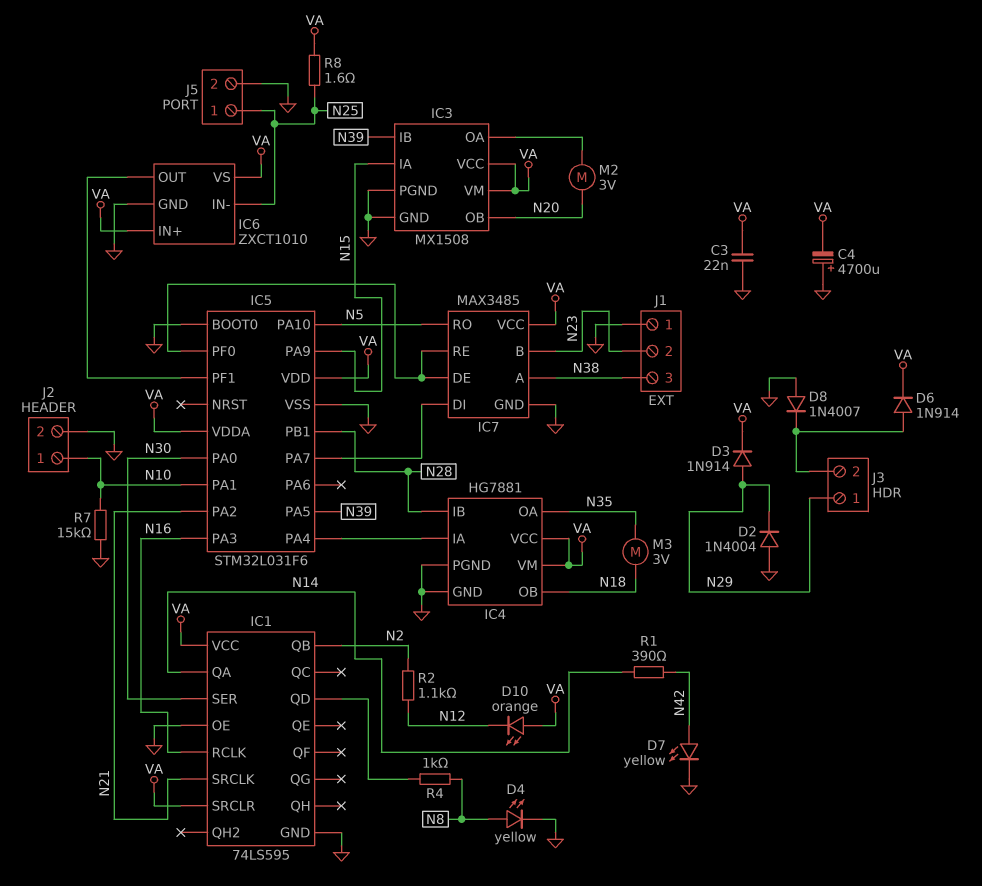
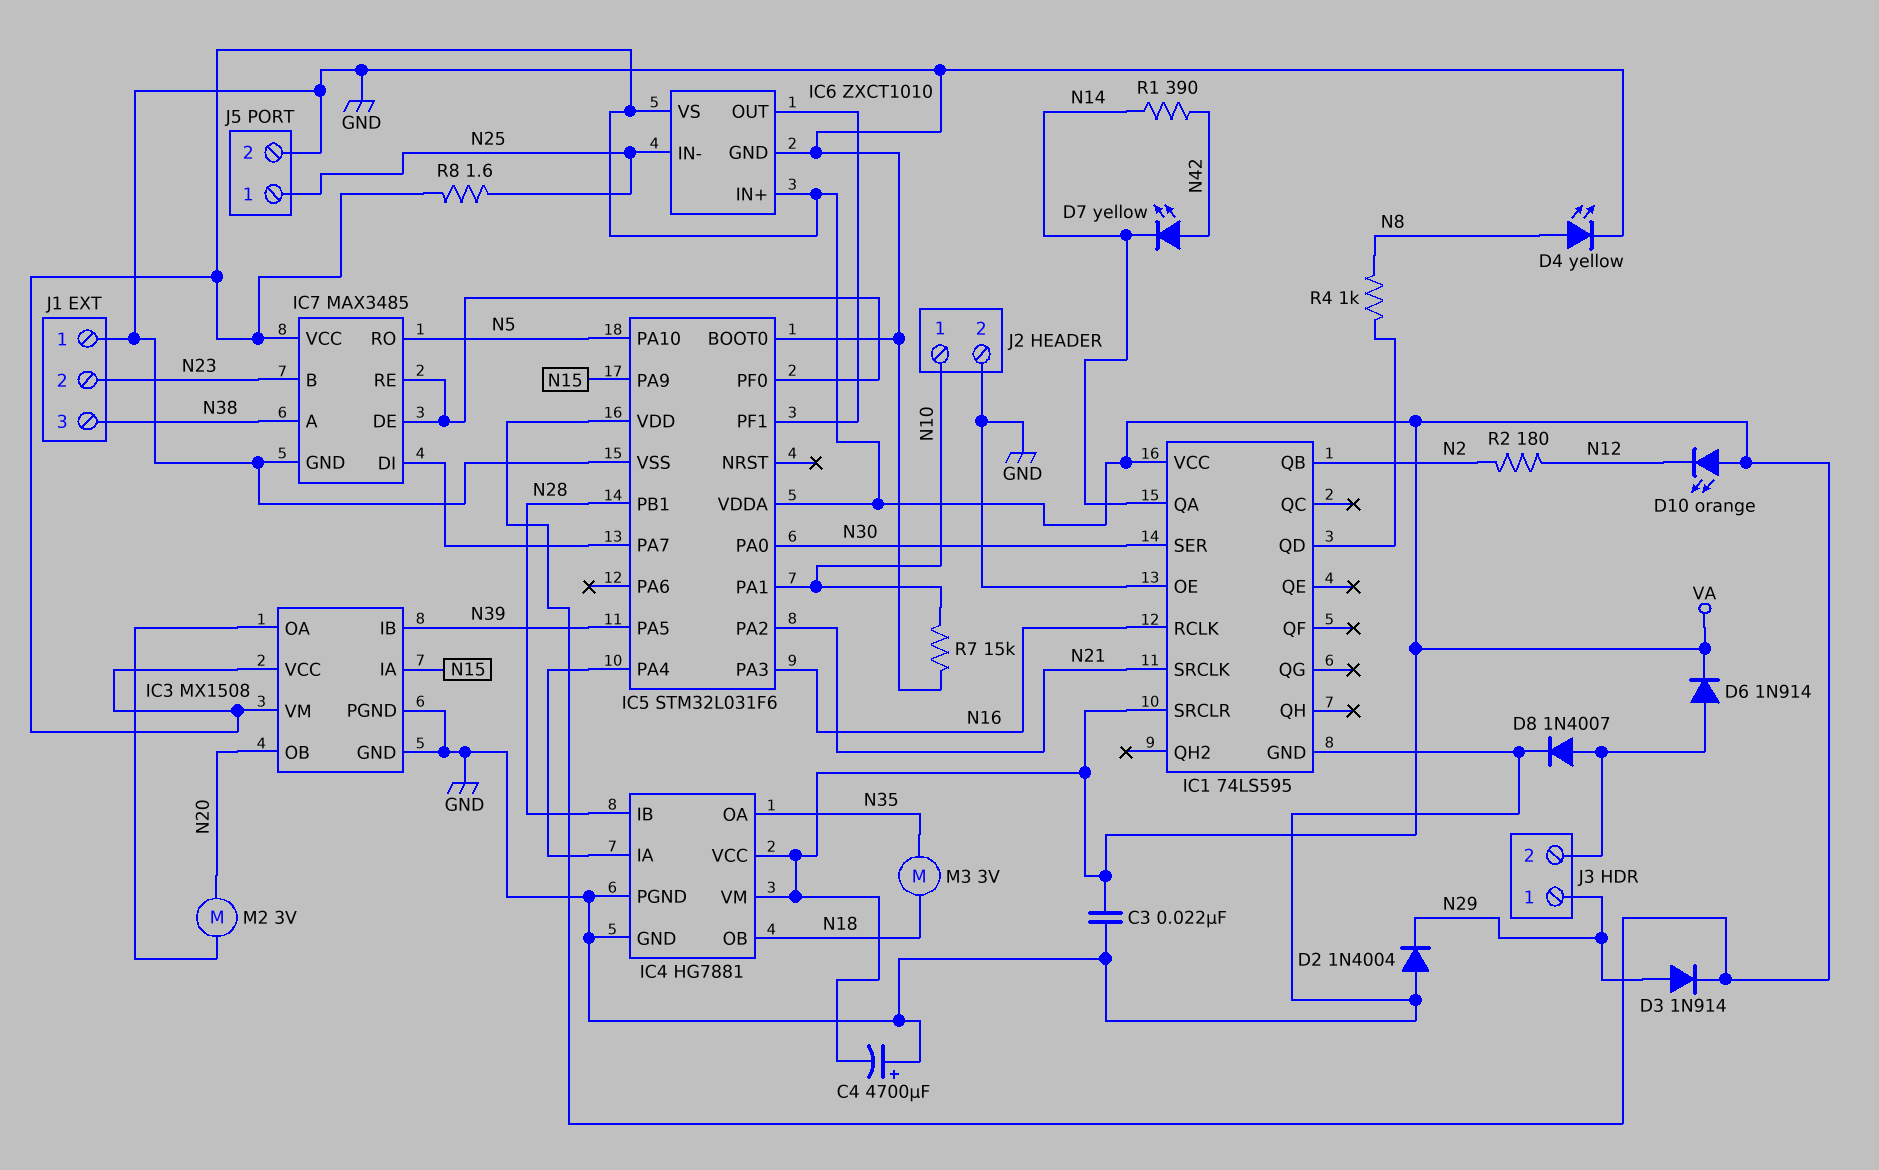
D7: LED yellow (A N42, K GND) -> LED yellow (A N42, K N14)
D8: diode 1N4007 (A GND, K J3/2) -> diode 1N4007 (A J3/2, K GND)
R2: 1.1k (N2, N12) -> 180 (N2, N12)

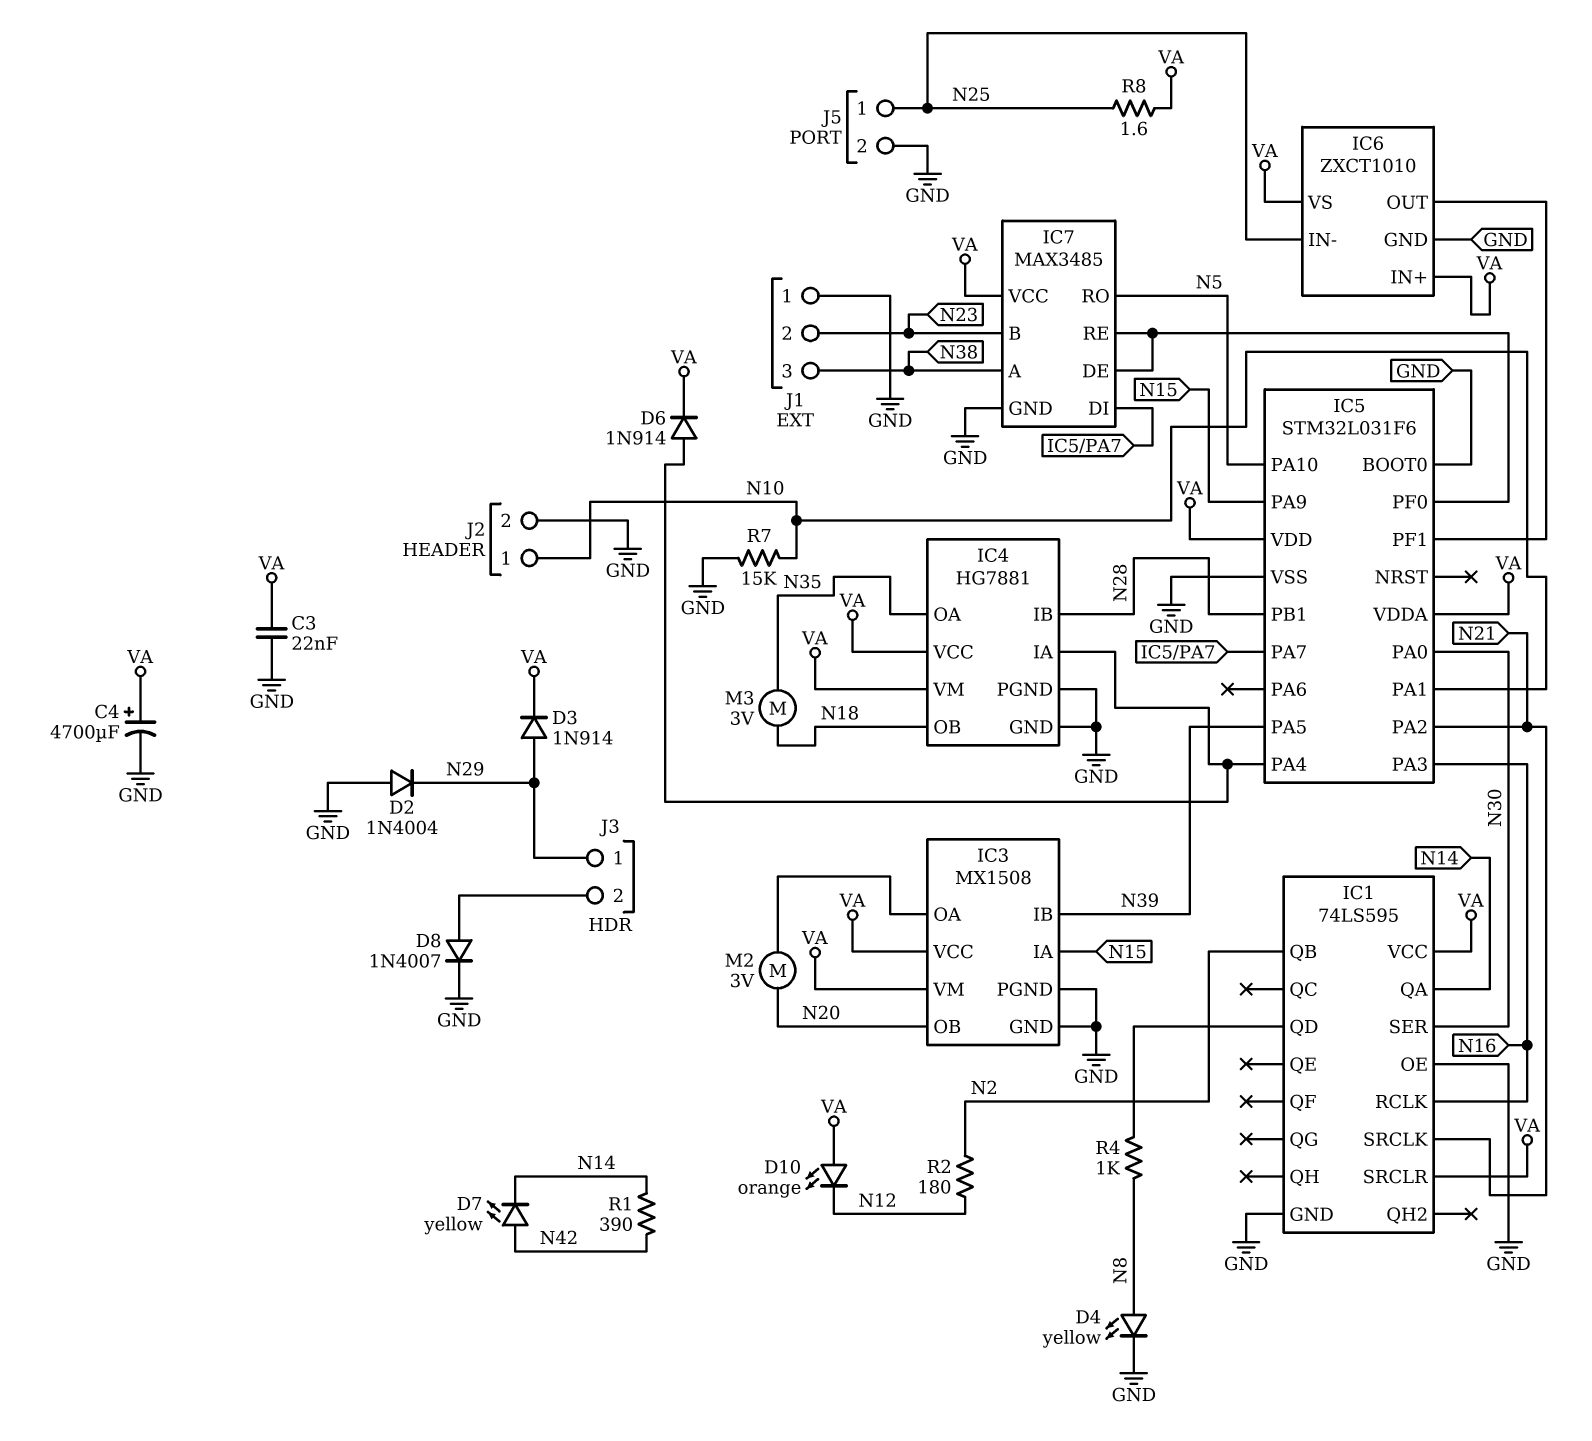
C4: 4700uF (plus GND, minus VA) -> 4700uF (plus VA, minus GND)
D6: diode 1N914 (A J3/2, K VA) -> diode 1N914 (A IC4/IA, K VA)

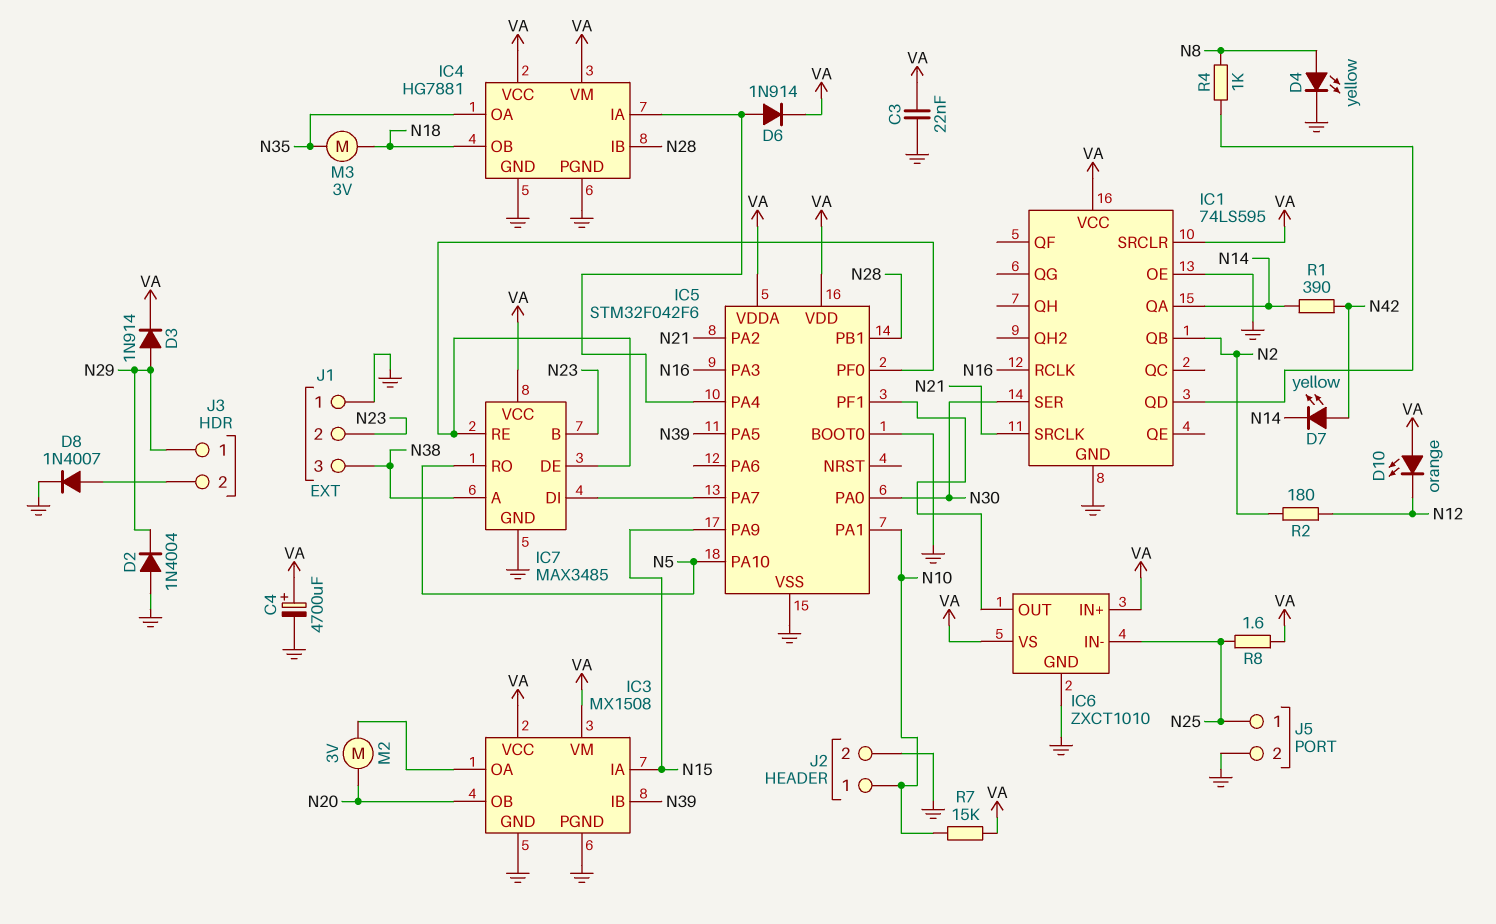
IC5: STM32L031F6 -> STM32F042F6
R7: 15k (GND, N10) -> 15k (N10, VA)

